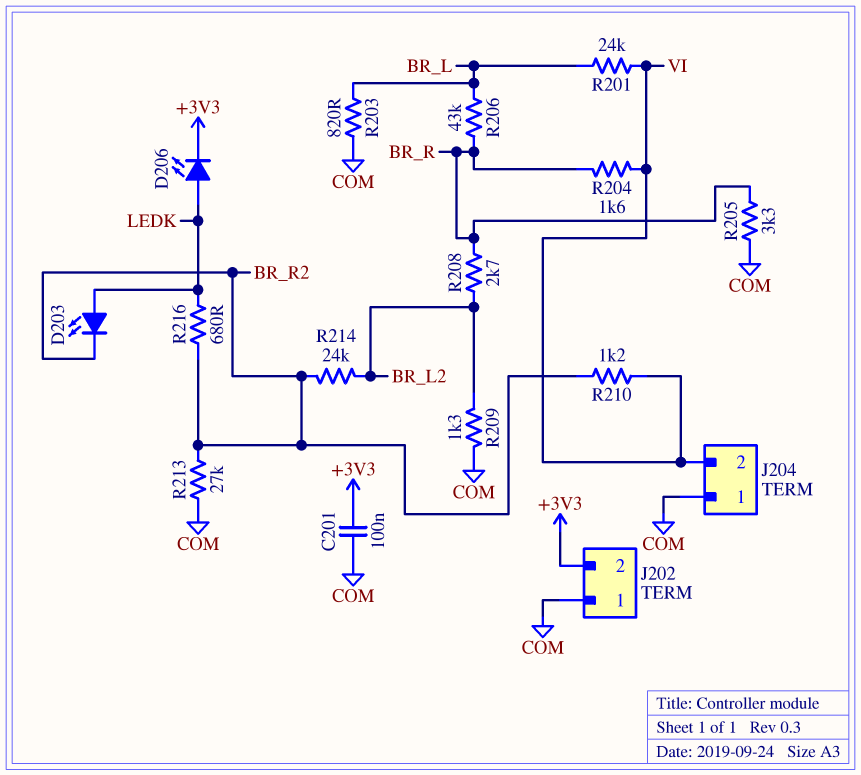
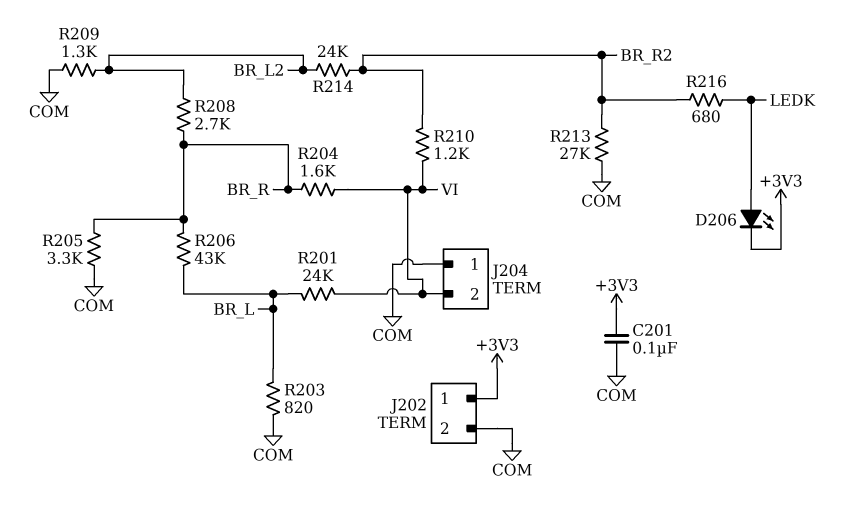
D203: LED (A LEDK, K BR_R2) -> none
J202 pin 1: COM -> +3V3
J202 pin 2: +3V3 -> COM

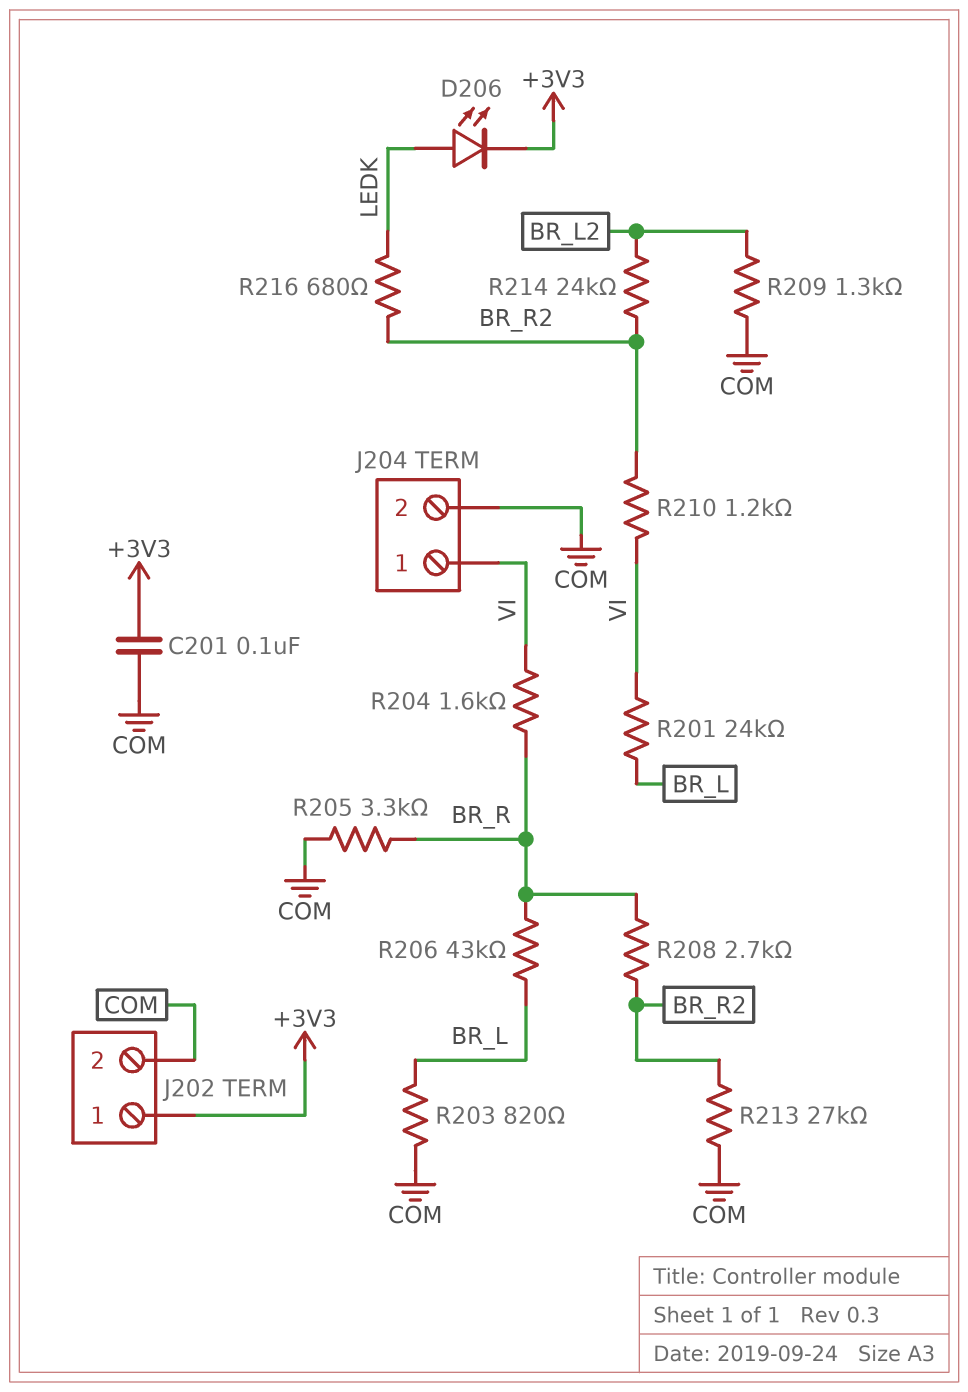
J204 pin 1: COM -> VI
J204 pin 2: VI -> COM
R208: 2.7k (BR_L2, BR_R) -> 2.7k (BR_R, BR_R2)

